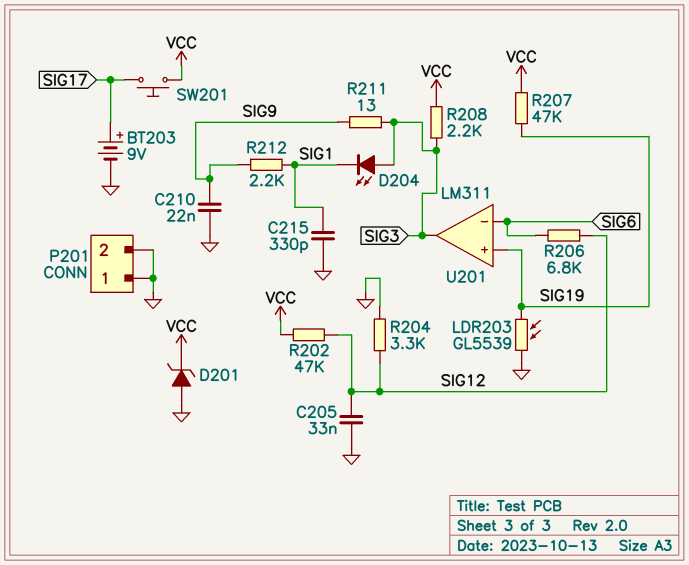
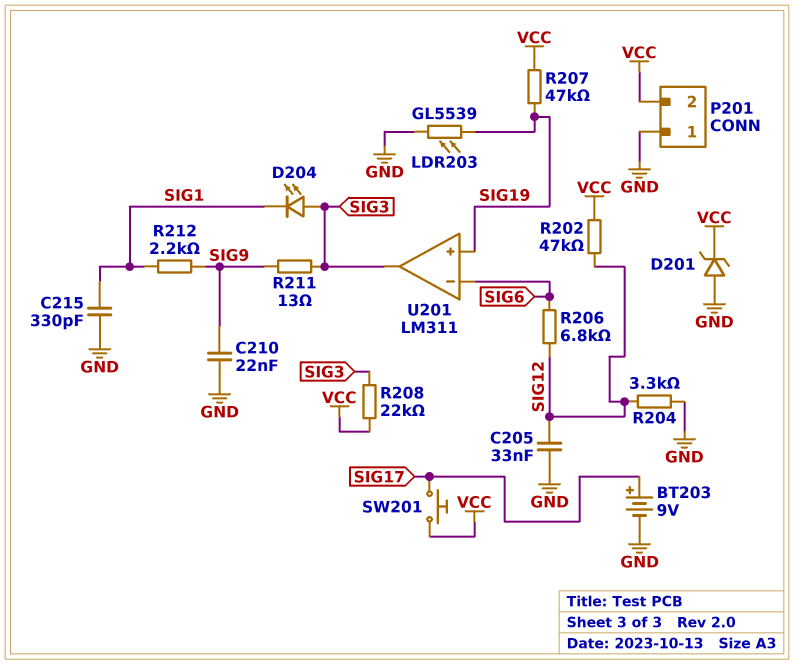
P201 pin 2: GND -> VCC
R208: 2.2k (SIG3, VCC) -> 22k (SIG3, VCC)

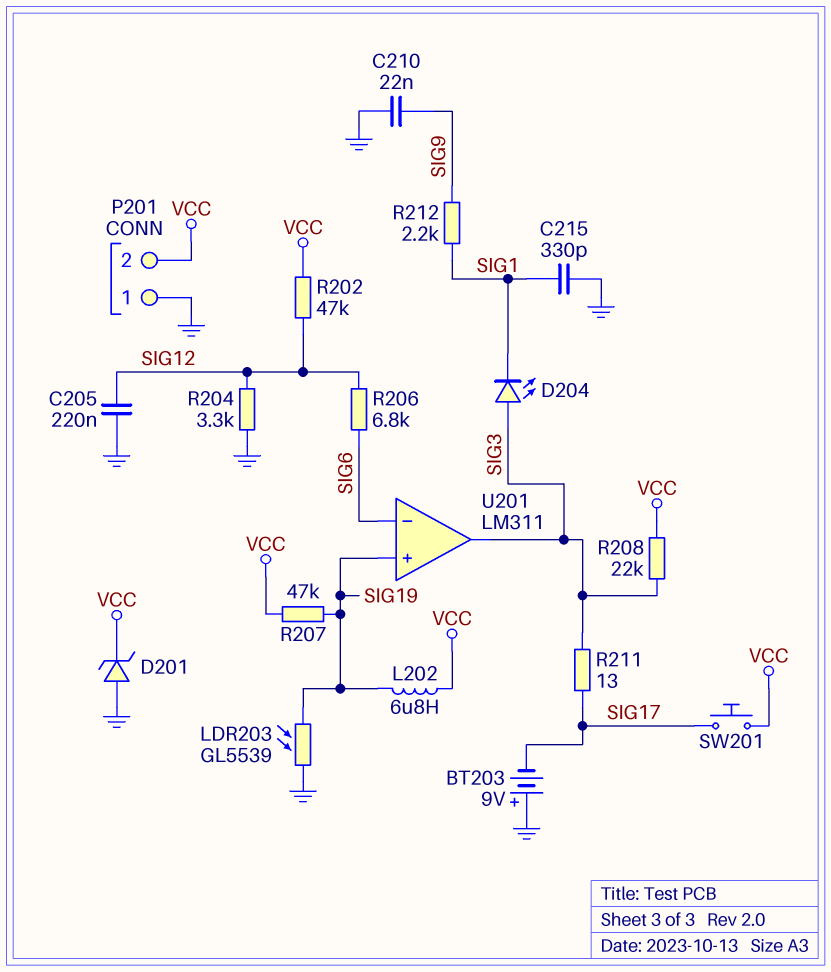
BT203: 9V (plus SIG17, minus GND) -> 9V (plus GND, minus SIG17)
C205: 33nF (GND, SIG12) -> 220nF (GND, SIG12)
L202: none -> 6.8uH (SIG19, VCC)
R211: 13 (SIG3, SIG9) -> 13 (SIG3, SIG17)

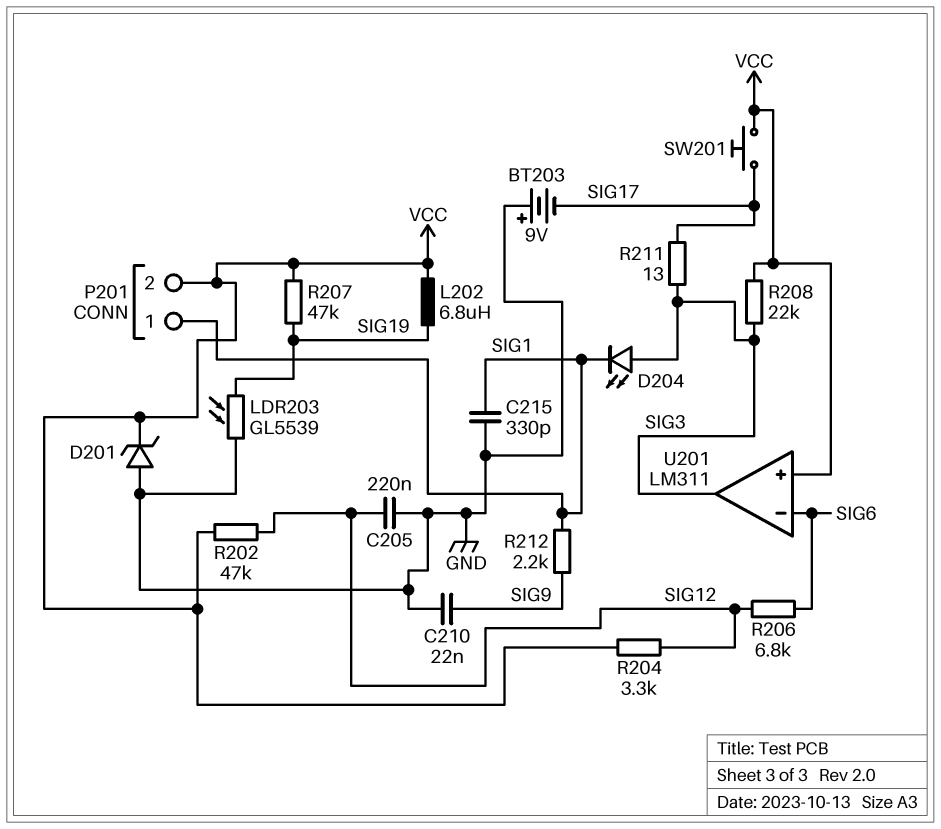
P201 pin 1: GND -> SIG1
R204: 3.3k (GND, SIG12) -> 3.3k (SIG12, VCC)
U201 pin in+: SIG19 -> VCC

